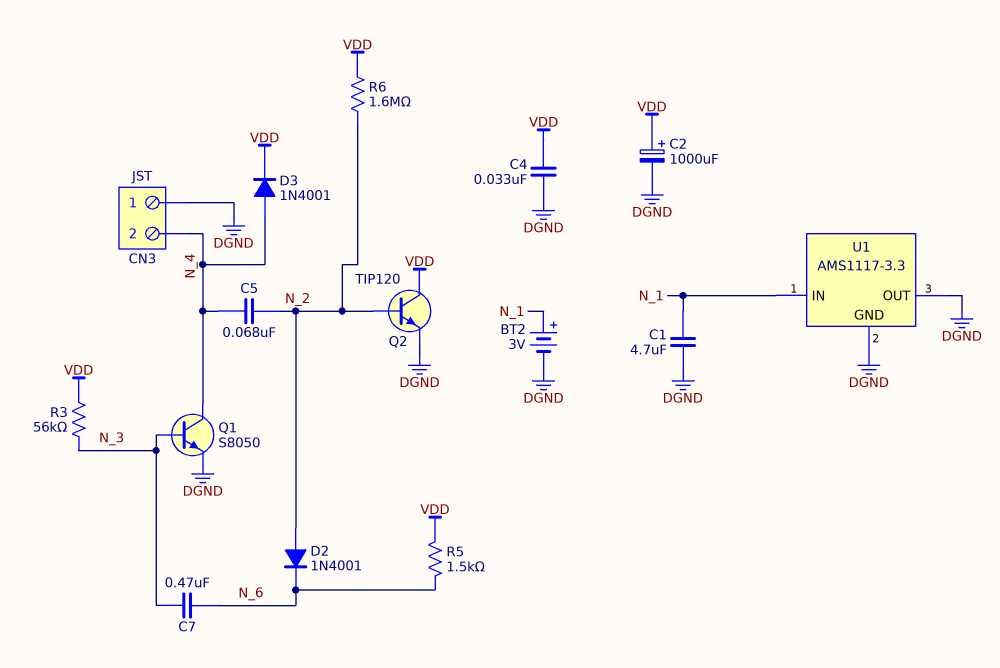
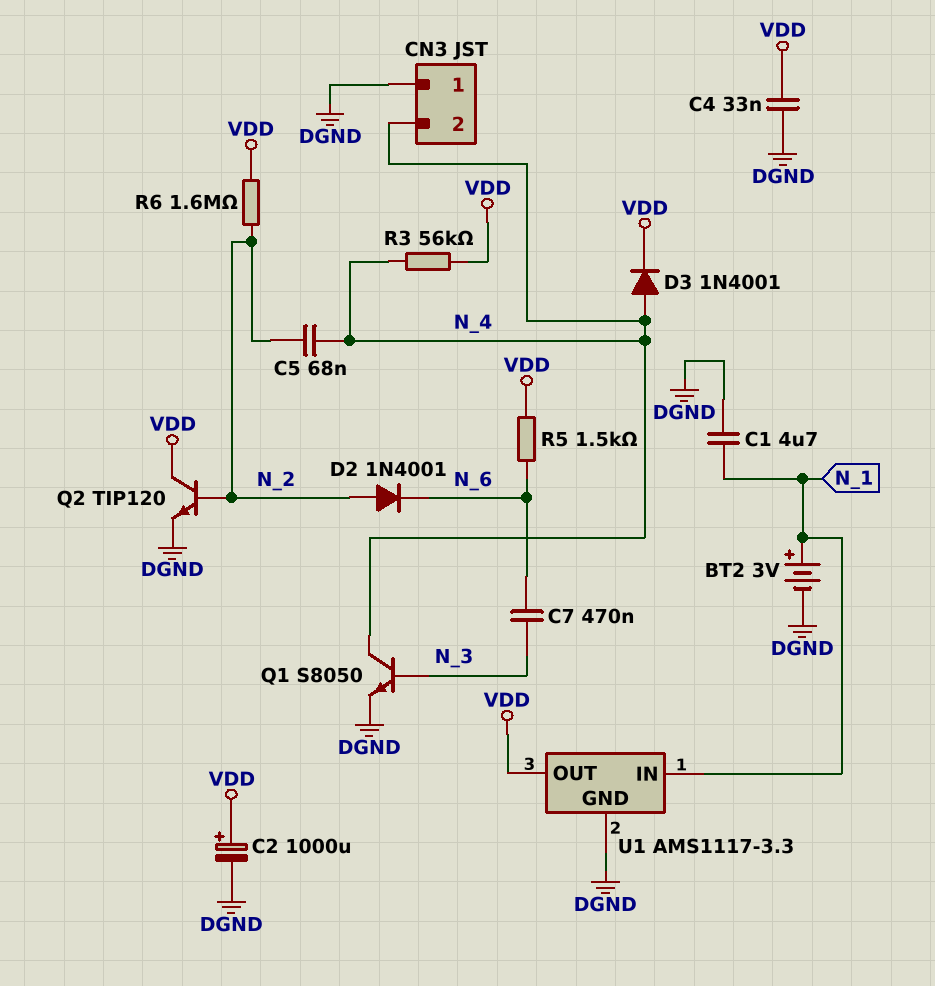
R3: 56k (N_3, VDD) -> 56k (N_4, VDD)
U1 pin OUT: DGND -> VDD

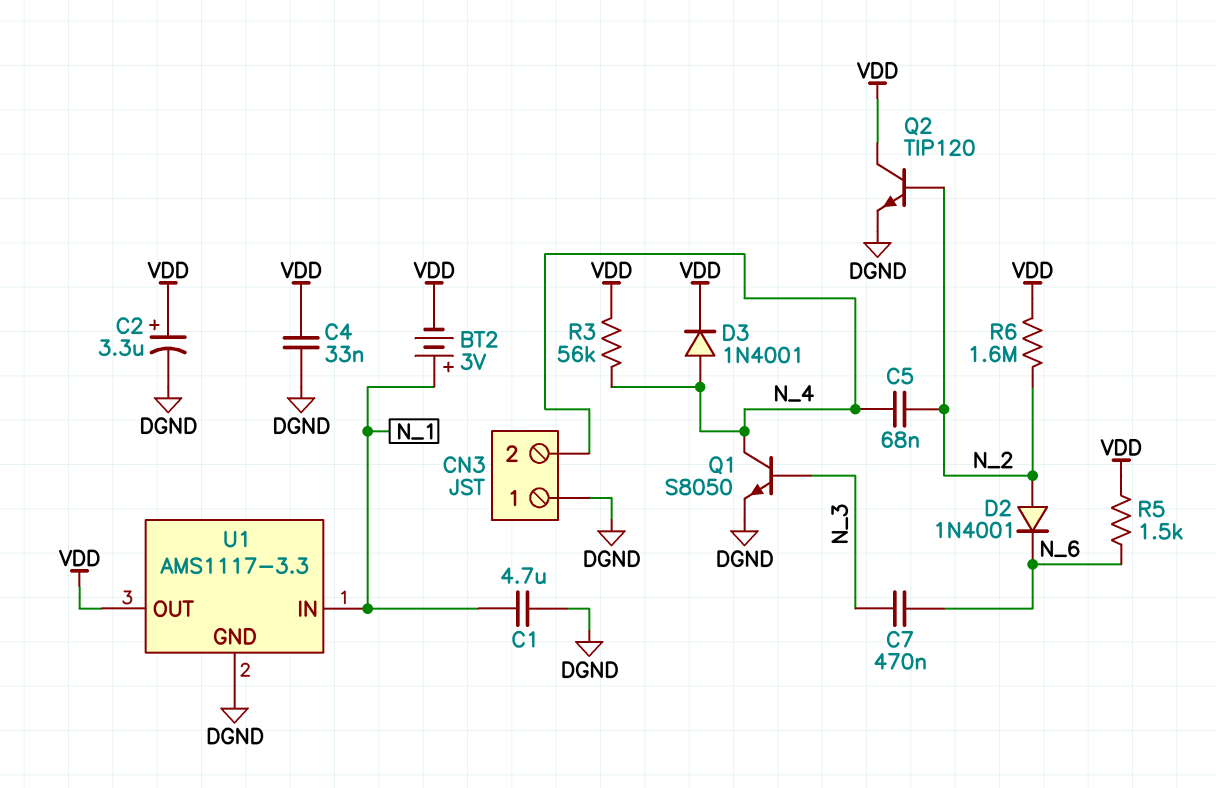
BT2: 3V (plus N_1, minus DGND) -> 3V (plus N_1, minus VDD)
C2: 1000uF (plus VDD, minus DGND) -> 3.3uF (plus VDD, minus DGND)

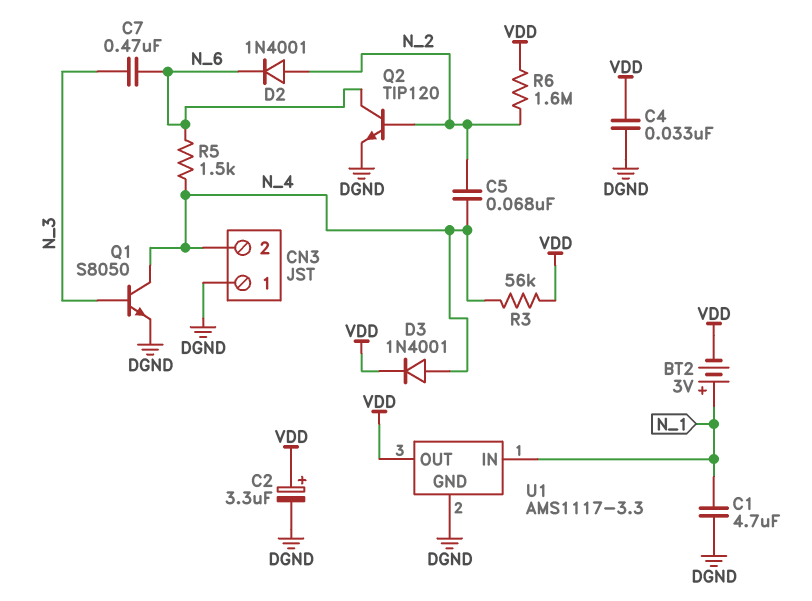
Q2: NPN TIP120 (B N_2, C VDD, E DGND) -> NPN TIP120 (B N_2, C N_6, E DGND)
R5: 1.5k (N_6, VDD) -> 1.5k (N_4, N_6)

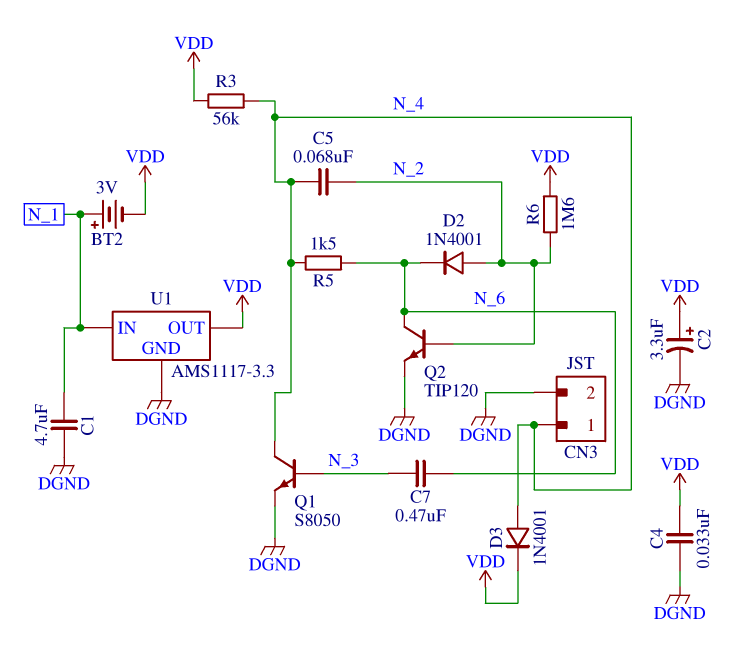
CN3 pin 1: DGND -> N_4
CN3 pin 2: N_4 -> DGND

